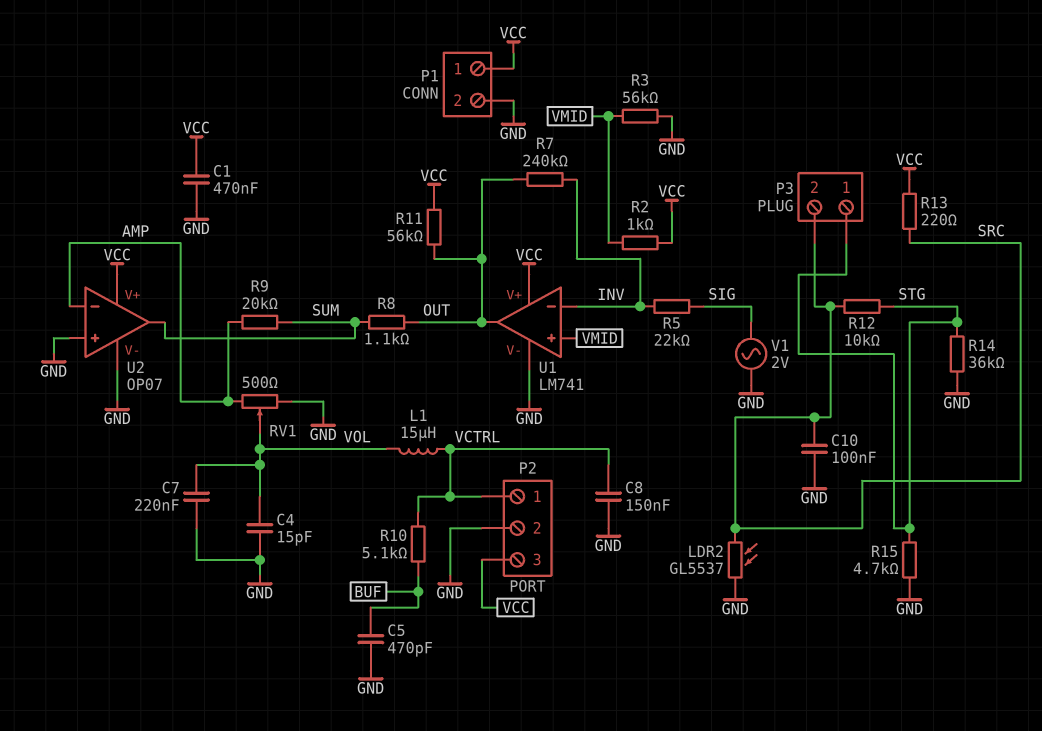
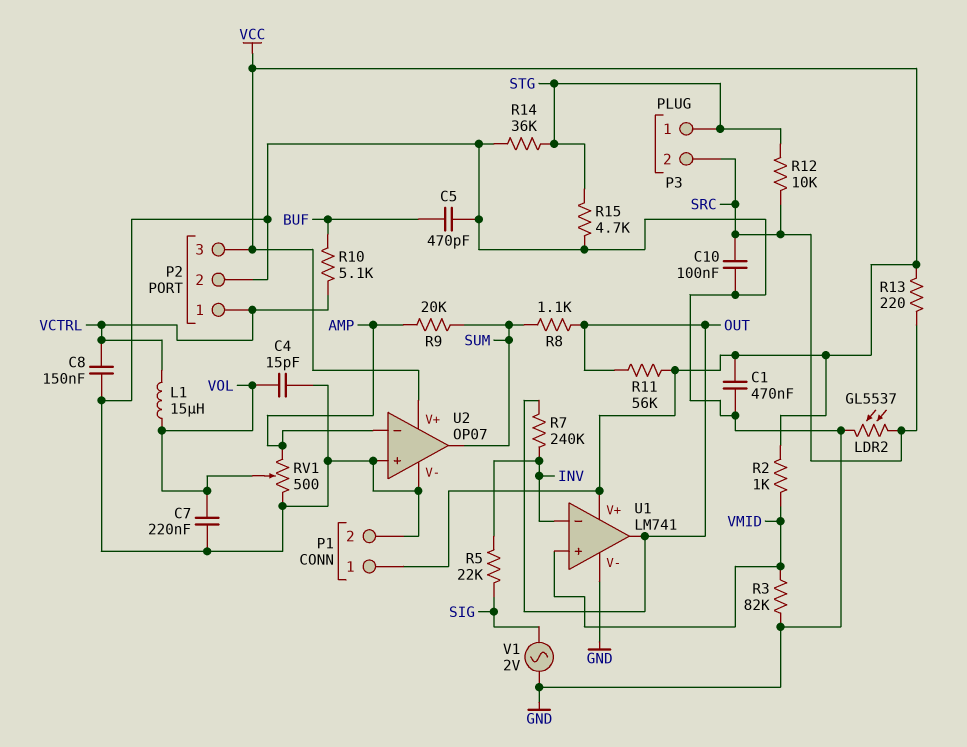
R3: 56k (GND, VMID) -> 82k (GND, VMID)

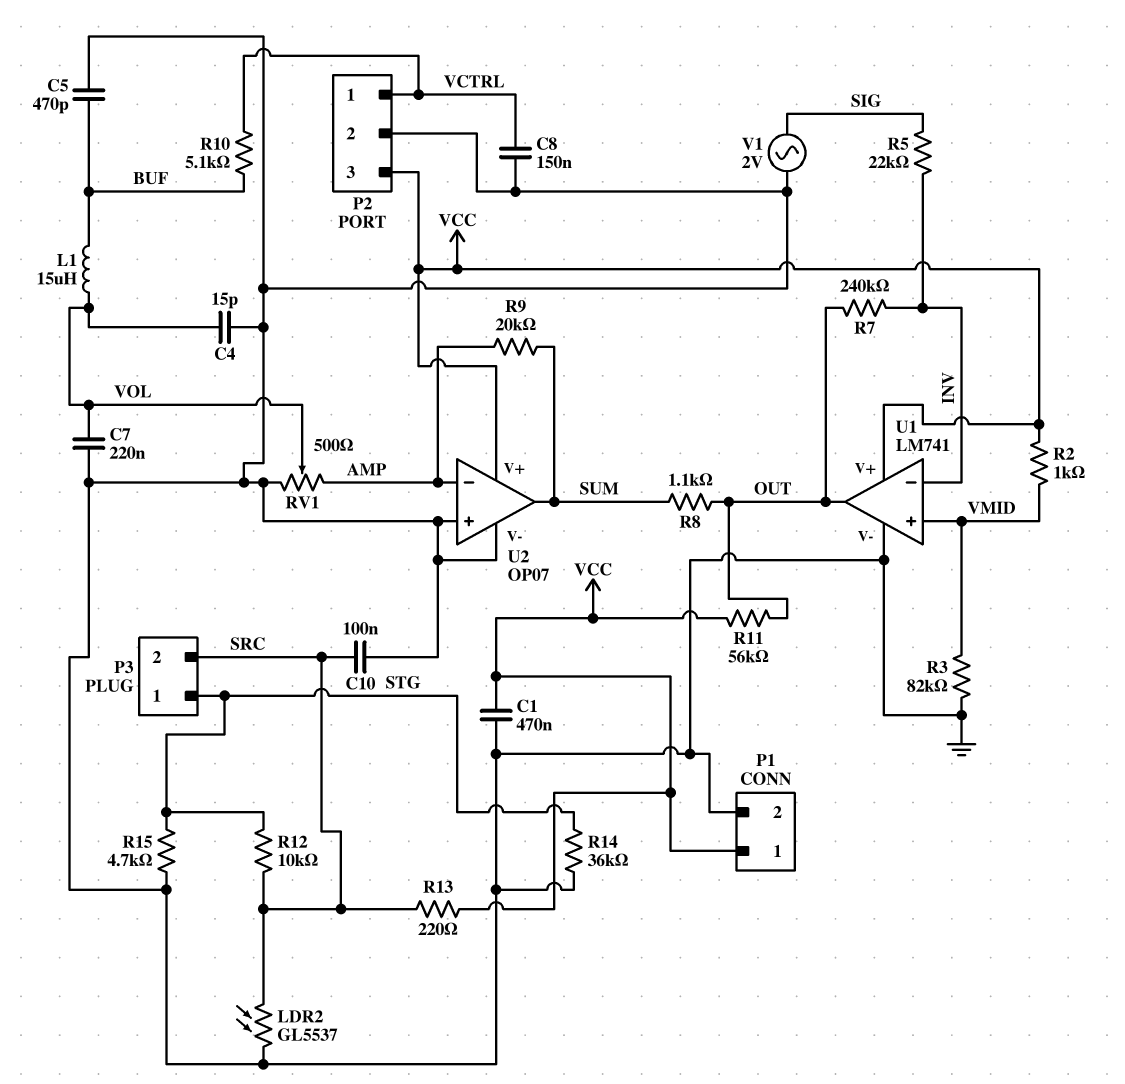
L1: 15uH (VCTRL, VOL) -> 15uH (BUF, VOL)

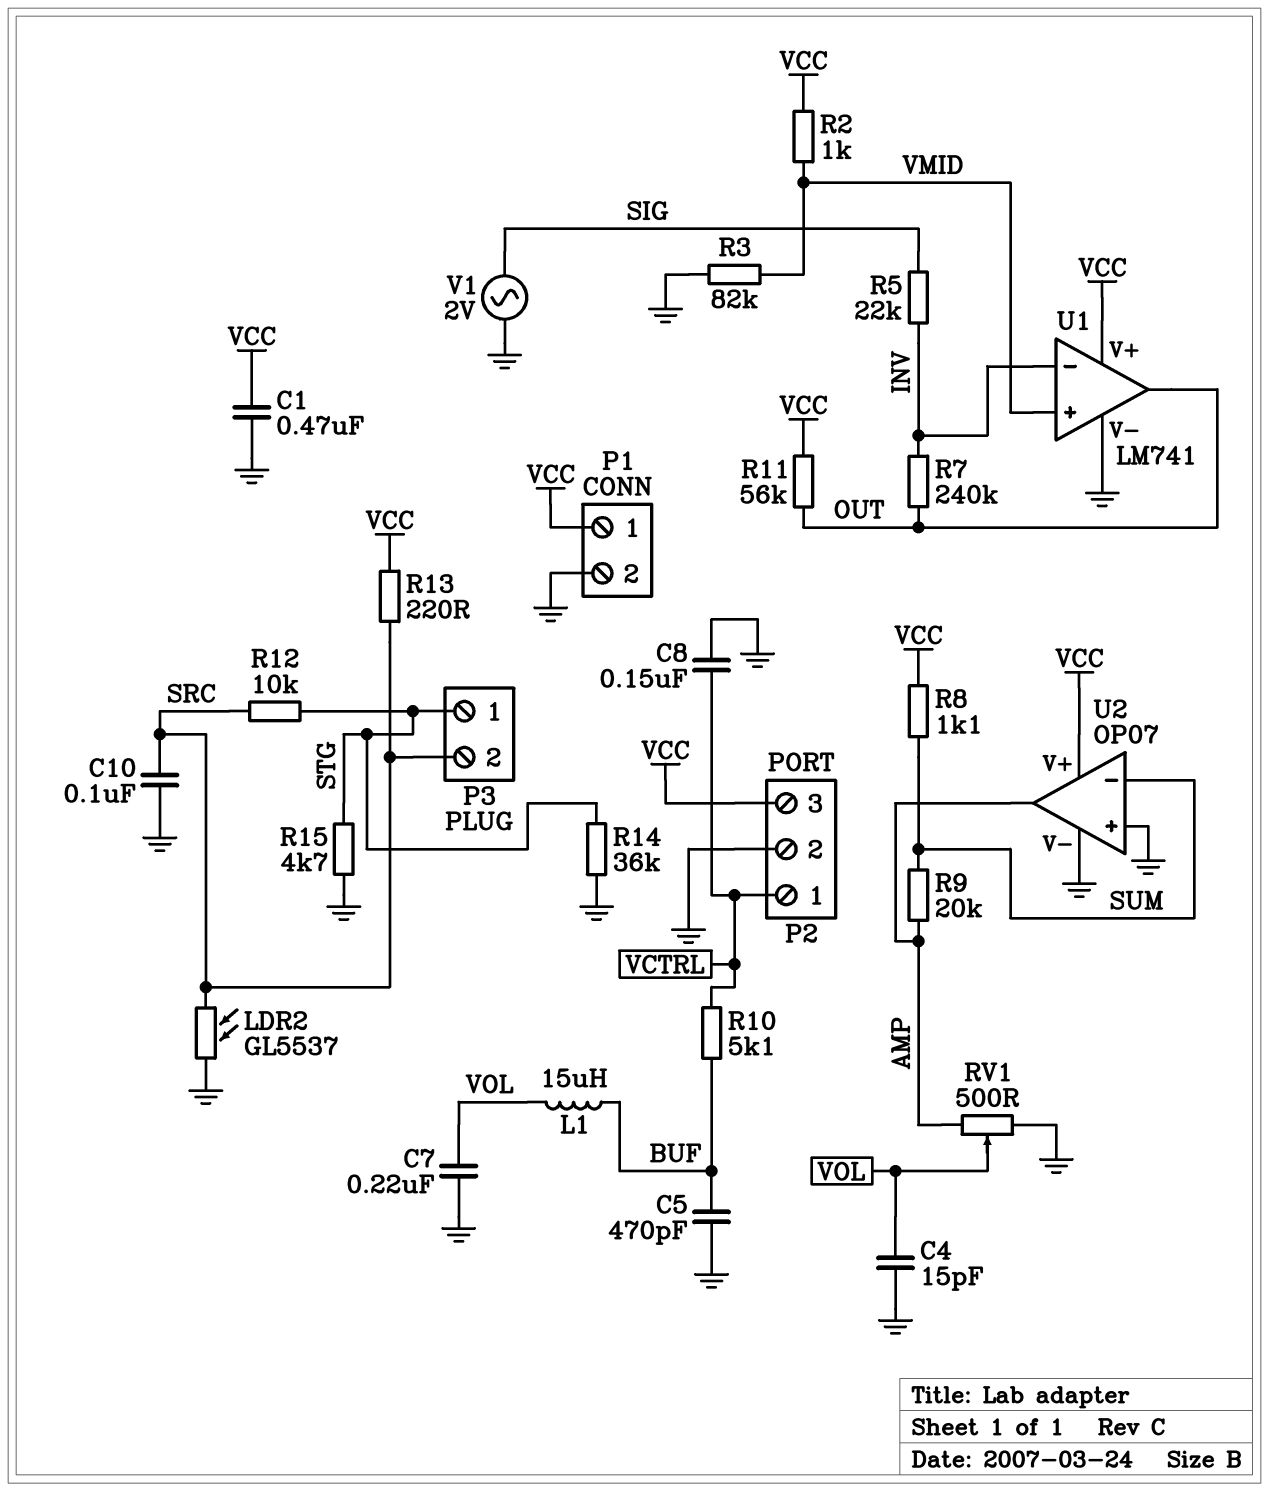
R8: 1.1k (OUT, SUM) -> 1.1k (SUM, VCC)
U2 pin in-: AMP -> SUM
U2 pin out: SUM -> AMP

